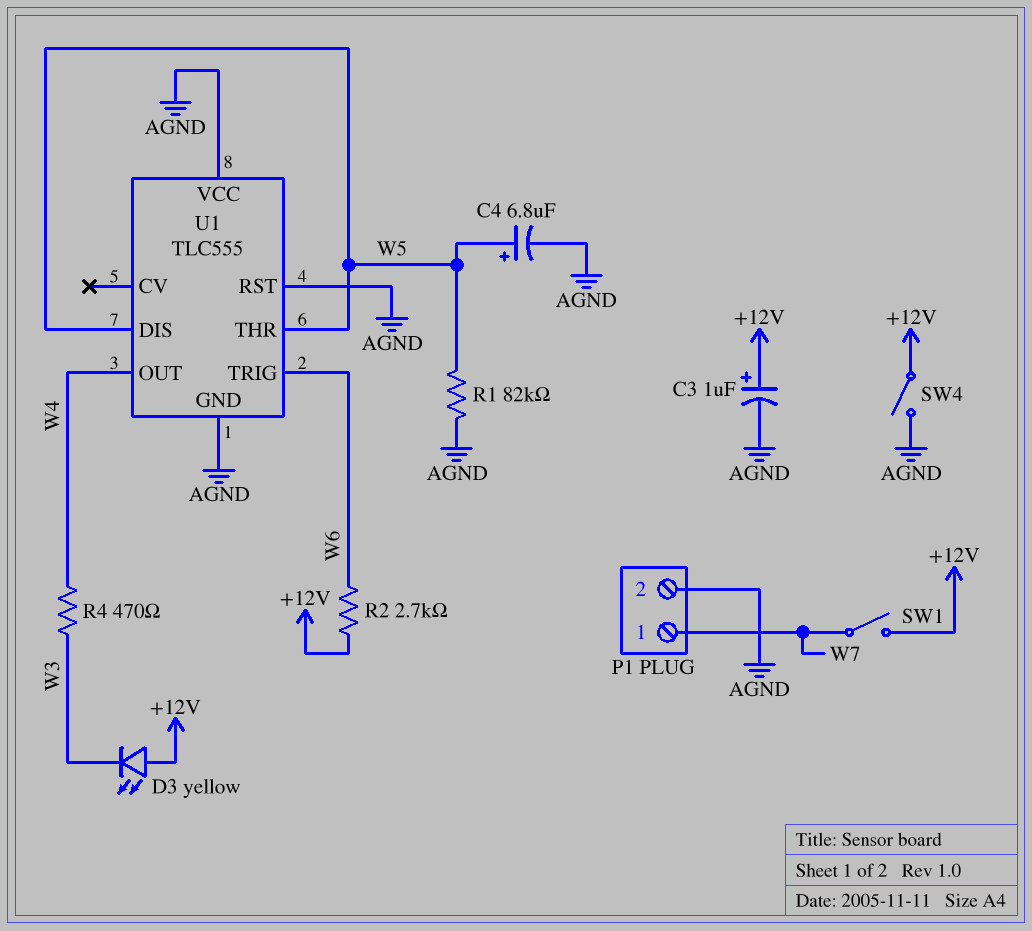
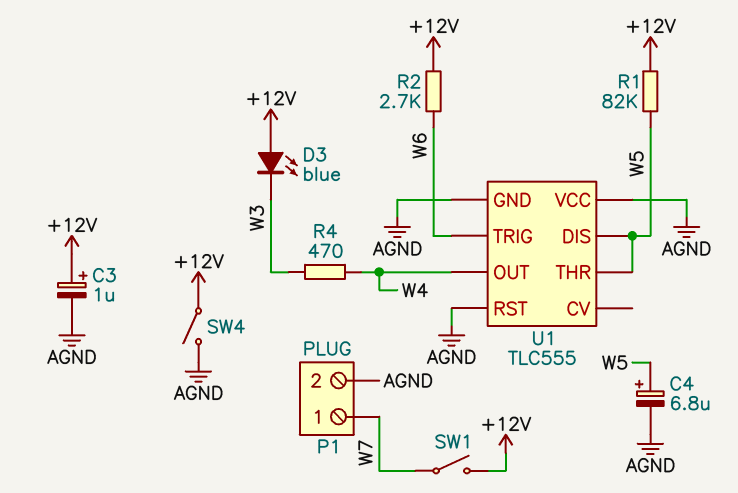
D3: LED yellow (A +12V, K W3) -> LED blue (A +12V, K W3)
R1: 82k (AGND, W5) -> 82k (+12V, W5)

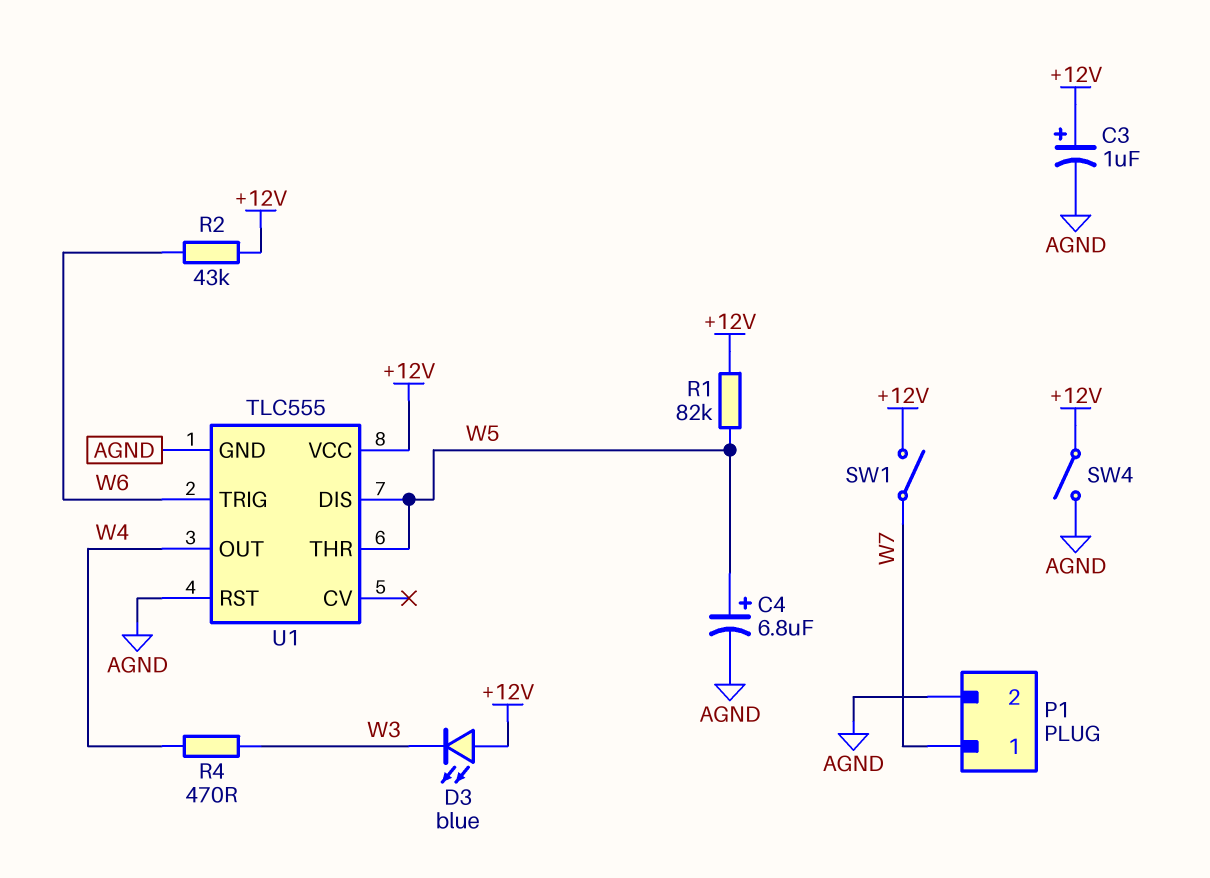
R2: 2.7k (+12V, W6) -> 43k (+12V, W6)
U1 pin VCC: AGND -> +12V

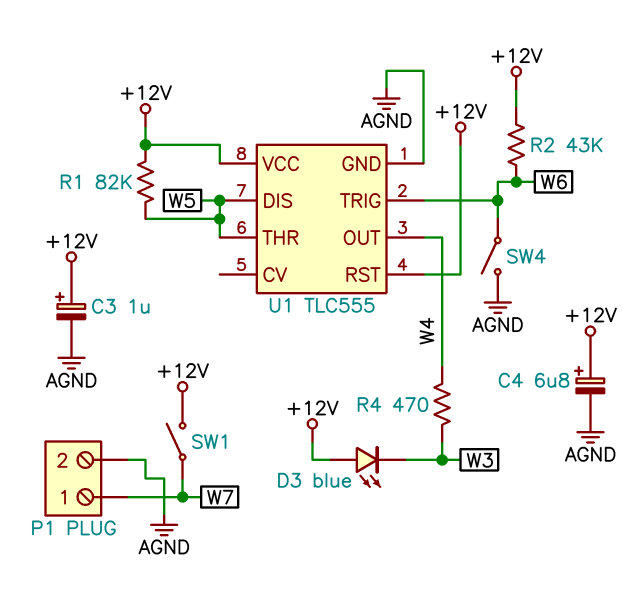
C4: 6.8uF (plus W5, minus AGND) -> 6.8uF (plus +12V, minus AGND)
SW4: switch (+12V, AGND) -> switch (AGND, W6)
U1 pin RST: AGND -> +12V

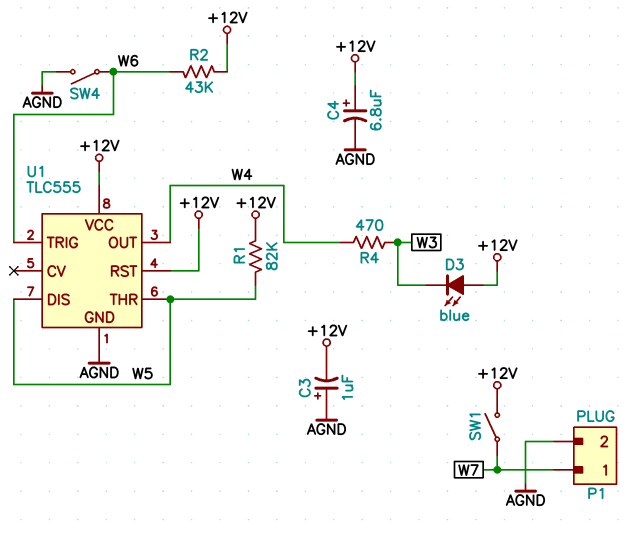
C3: 1uF (plus +12V, minus AGND) -> 1uF (plus AGND, minus +12V)

